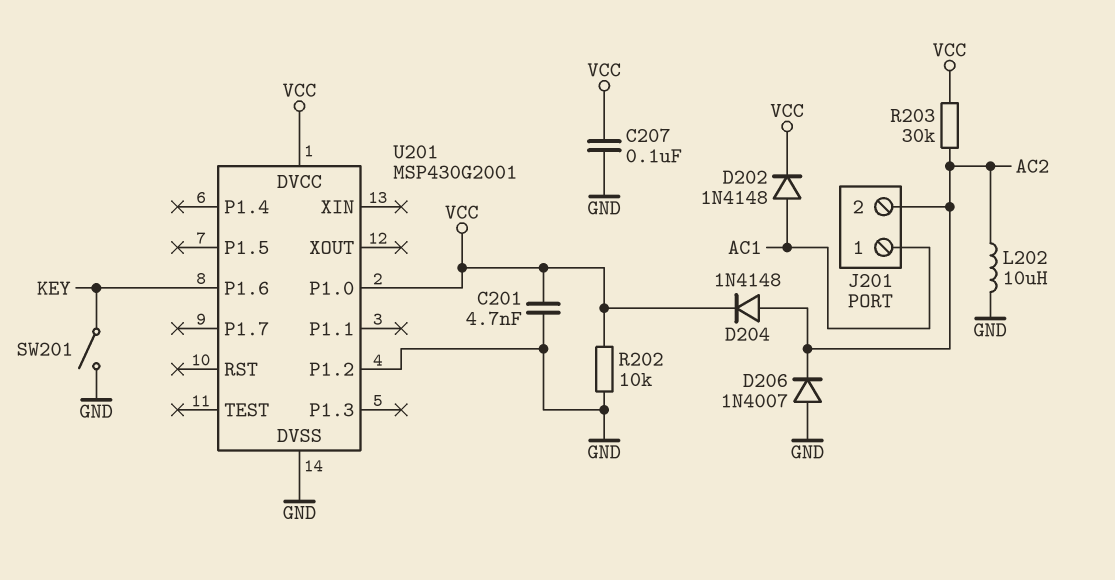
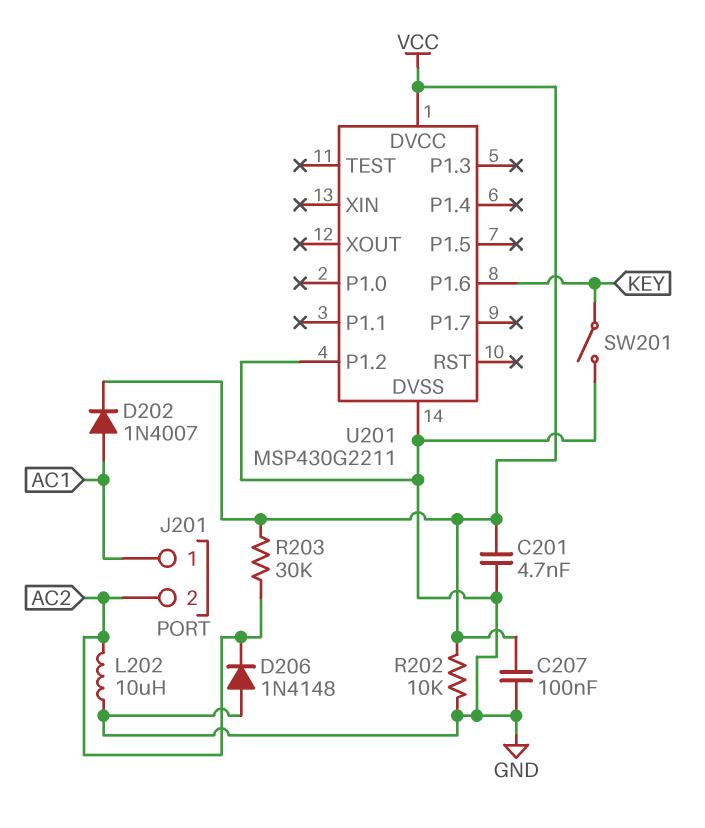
D202: diode 1N4148 (A AC1, K VCC) -> diode 1N4007 (A AC1, K VCC)
D204: diode 1N4148 (A AC2, K VCC) -> none
D206: diode 1N4007 (A GND, K AC2) -> diode 1N4148 (A GND, K AC2)
U201: MSP430G2001 -> MSP430G2211
U201 pin P1.0: VCC -> none

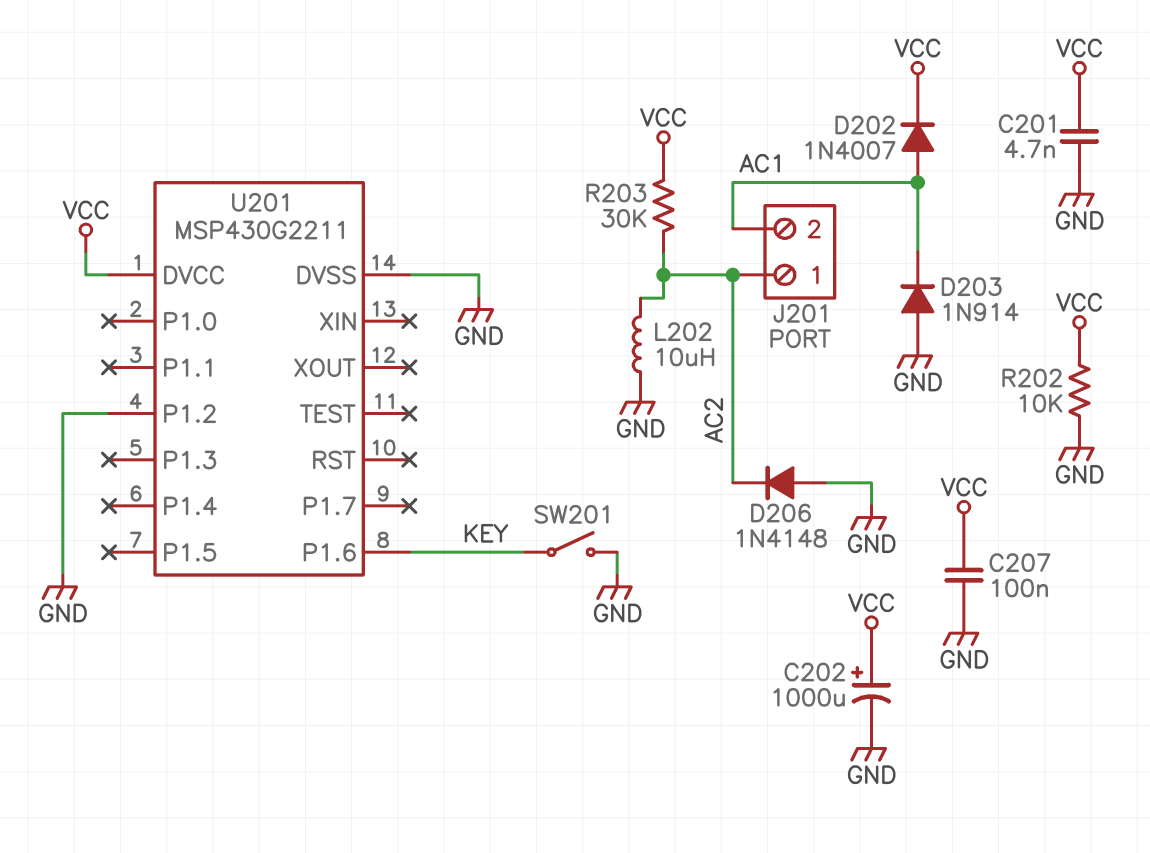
C202: none -> 1000uF (plus VCC, minus GND)
D203: none -> diode 1N914 (A GND, K AC1)
J201 pin 1: AC1 -> AC2
J201 pin 2: AC2 -> AC1

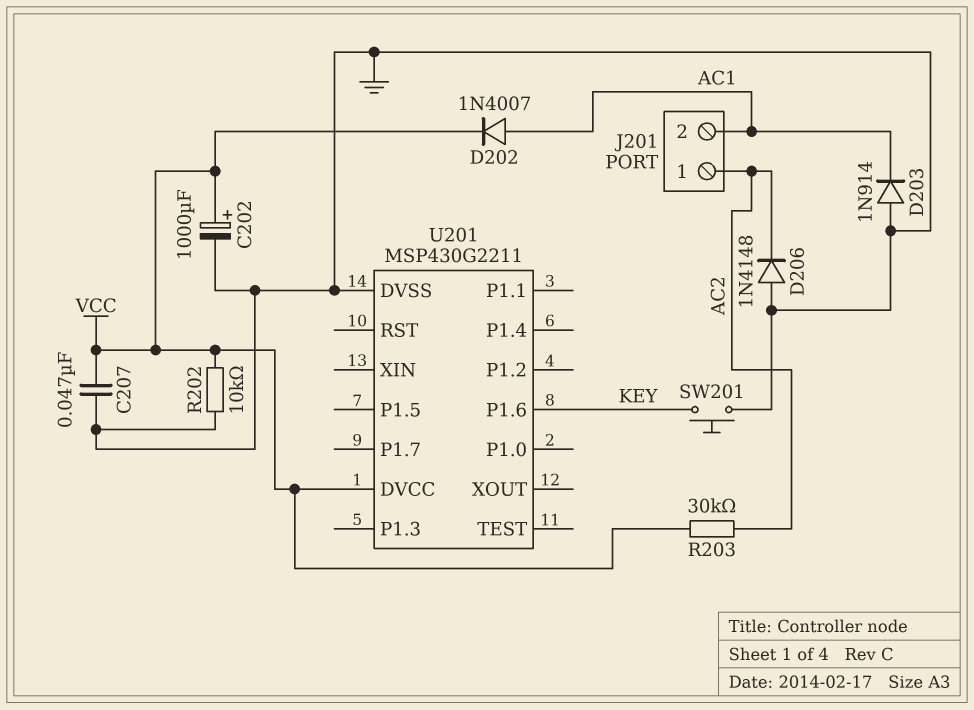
C201: 4.7nF (GND, VCC) -> none
C207: 100nF (GND, VCC) -> 47nF (GND, VCC)
L202: 10uH (AC2, GND) -> none
SW201: switch (GND, KEY) -> button (GND, KEY)
U201 pin P1.2: GND -> none

